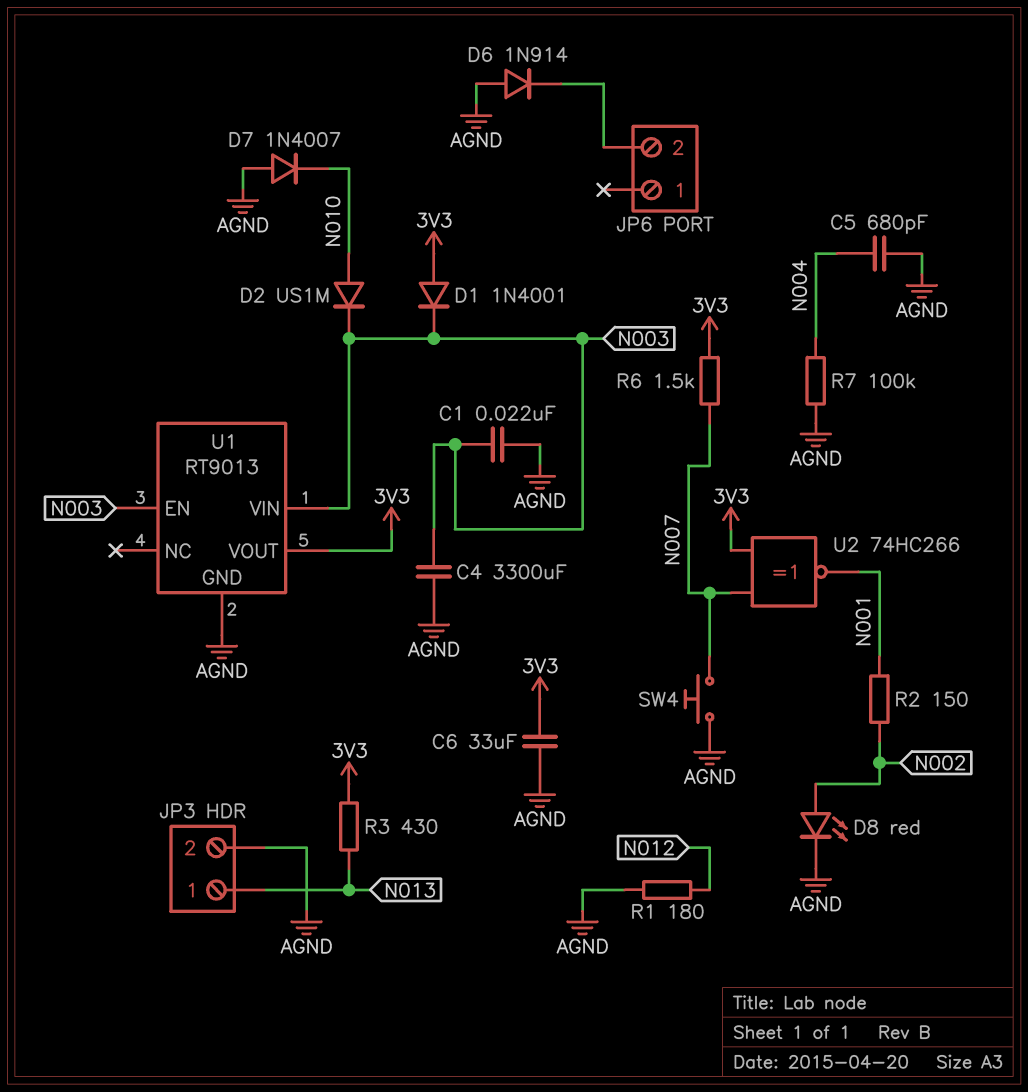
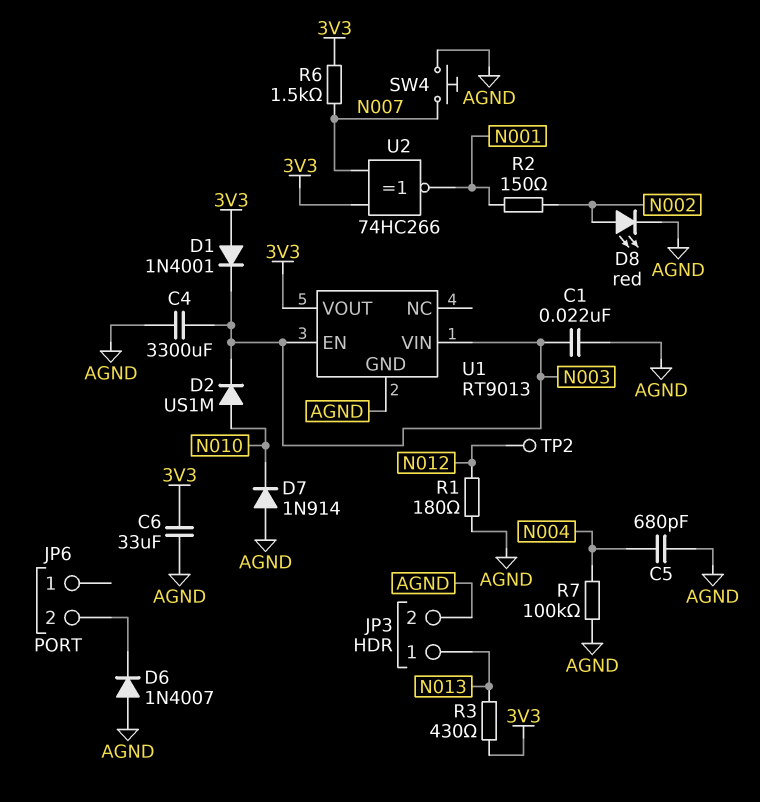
D6: diode 1N914 (A AGND, K JP6/2) -> diode 1N4007 (A AGND, K JP6/2)
D7: diode 1N4007 (A AGND, K N010) -> diode 1N914 (A AGND, K N010)
TP2: none -> test point (N012)

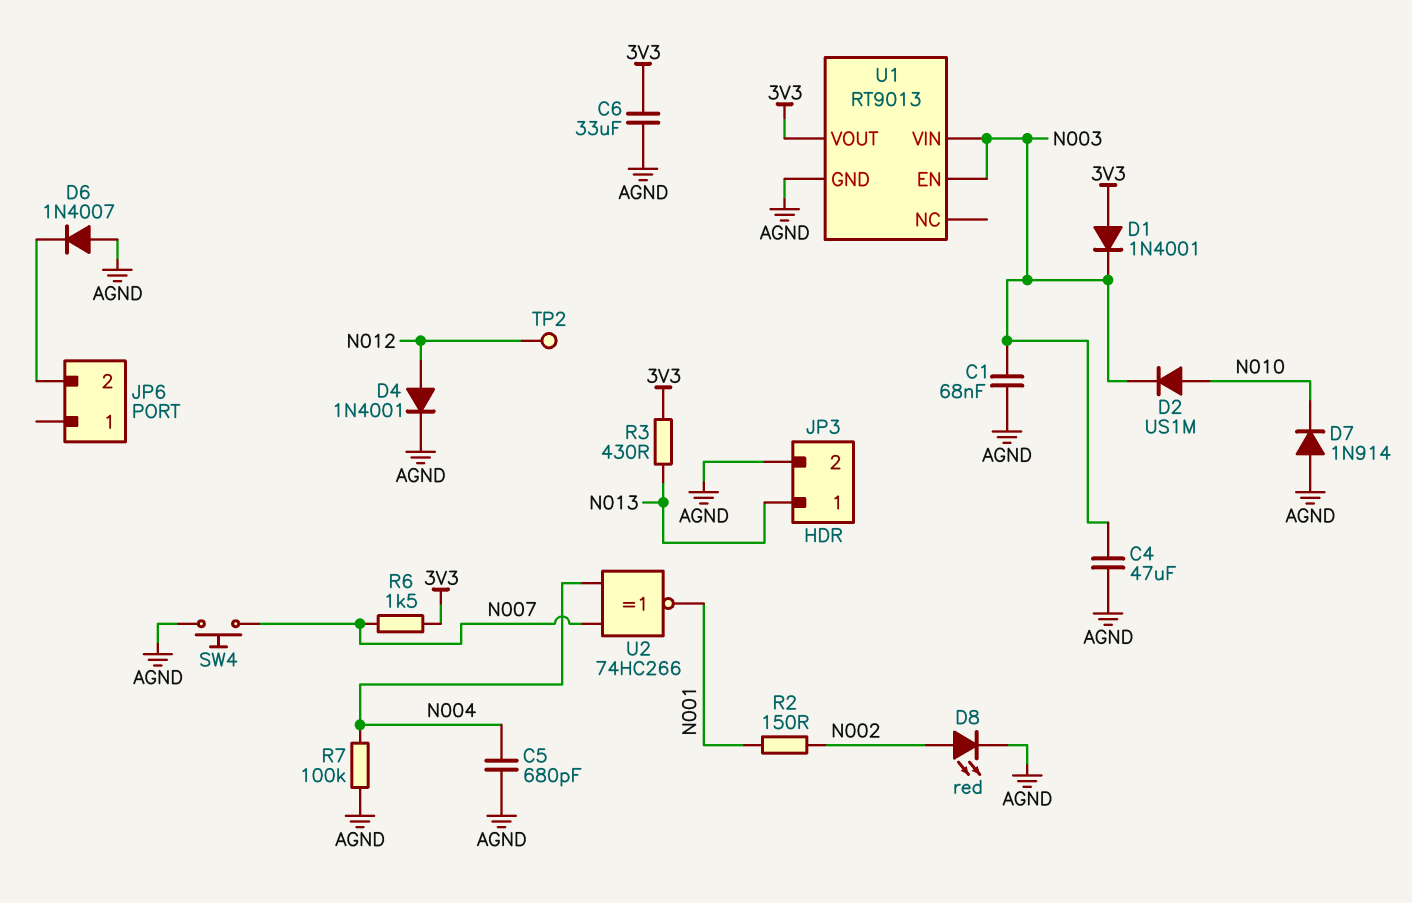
C1: 22nF (AGND, N003) -> 68nF (AGND, N003)
C4: 3300uF (AGND, N003) -> 47uF (AGND, N003)
D4: none -> diode 1N4001 (A N012, K AGND)
R1: 180 (AGND, N012) -> none
U2: XNOR 74HC266 (in 3V3, in N007, out N001) -> XNOR 74HC266 (in N004, in N007, out N001)

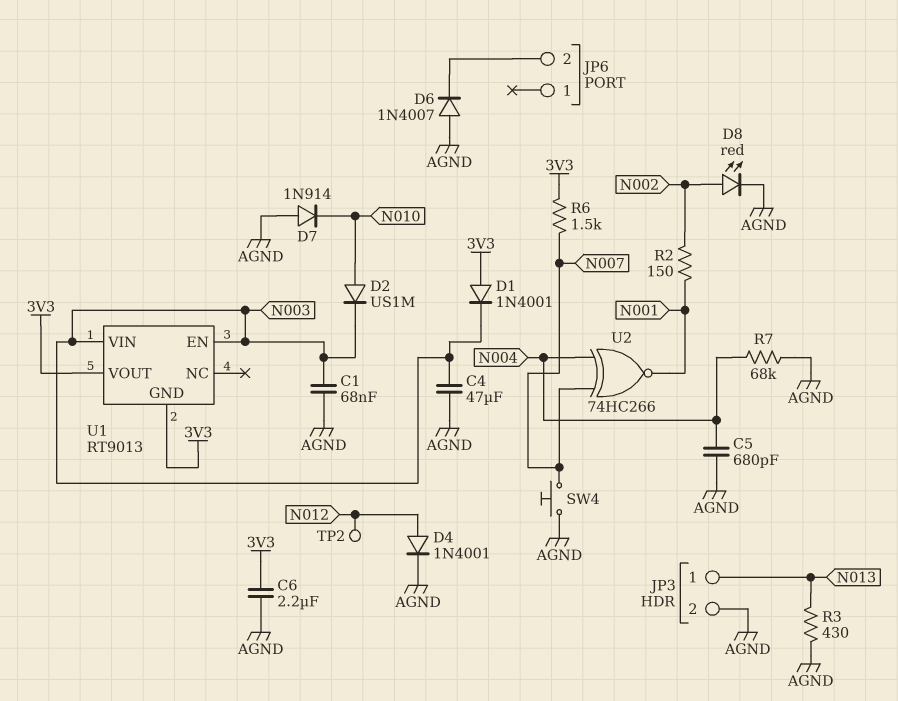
C6: 33uF (3V3, AGND) -> 2.2uF (3V3, AGND)
R3: 430 (3V3, N013) -> 430 (AGND, N013)
R7: 100k (AGND, N004) -> 68k (AGND, N004)
U1 pin GND: AGND -> 3V3

